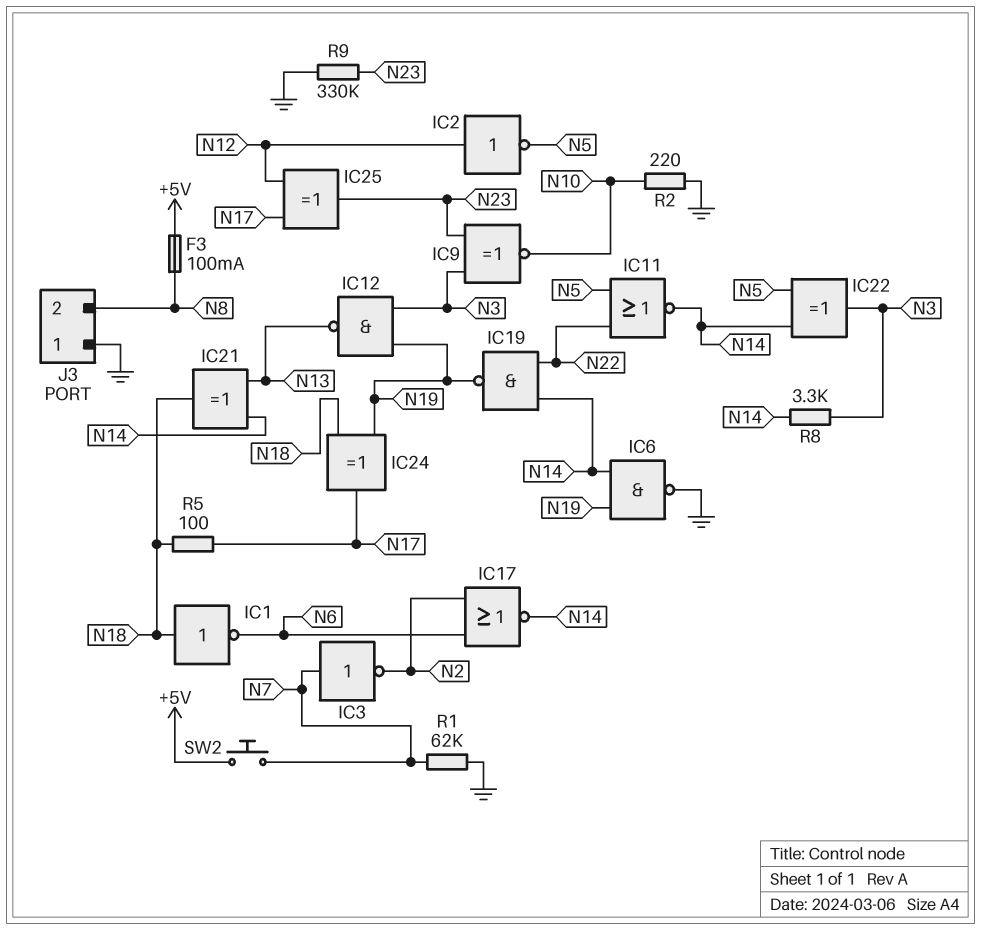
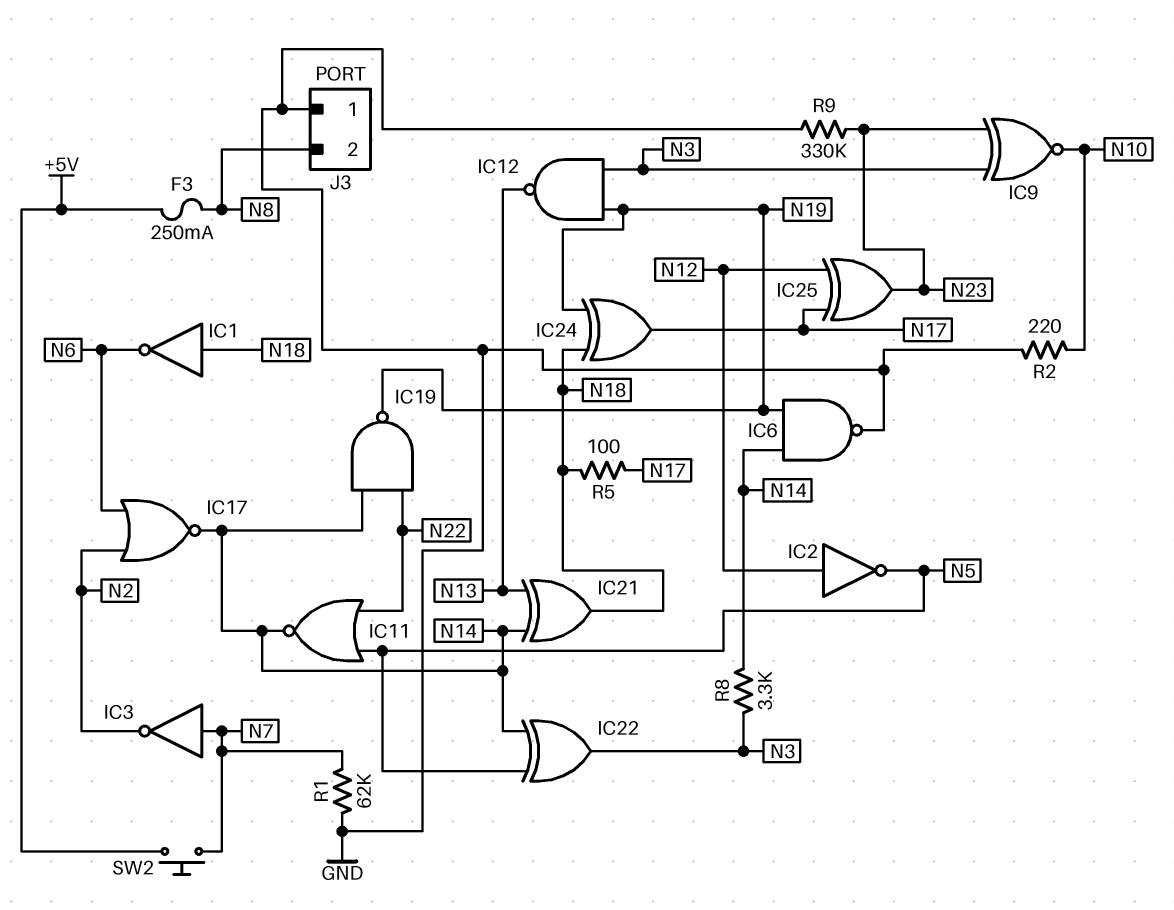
F3: 100mA (+5V, N8) -> 250mA (+5V, N8)

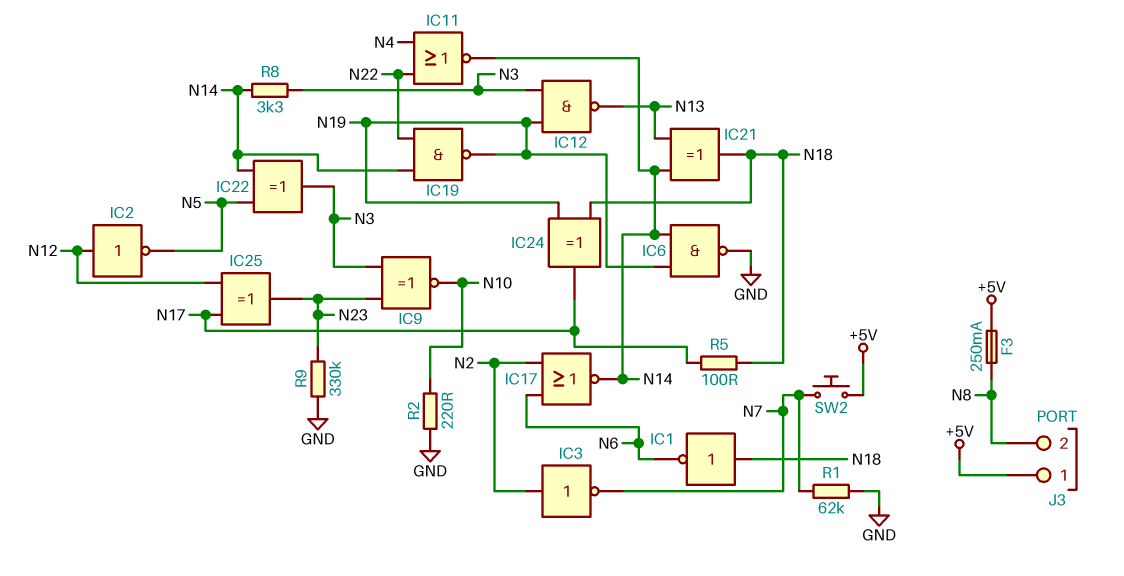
IC3: NOT (in N7, out N2) -> NOT (in N2, out N7)
IC11: NOR (in N5, in N22, out N14) -> NOR (in N4, in N22, out N14)
J3 pin 1: GND -> +5V

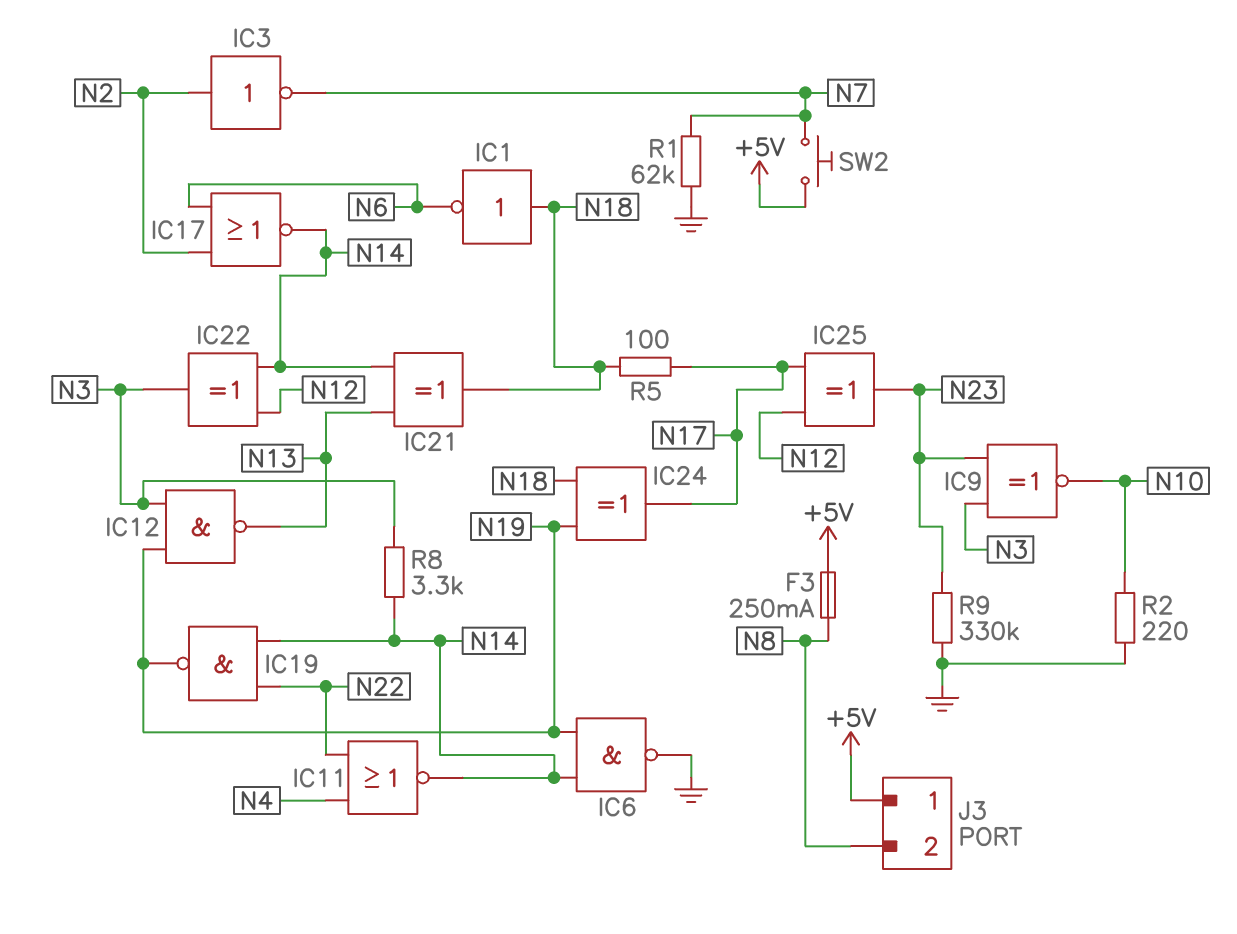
IC2: NOT (in N12, out N5) -> none
IC22: XOR (in N5, in N14, out N3) -> XOR (in N12, in N14, out N3)

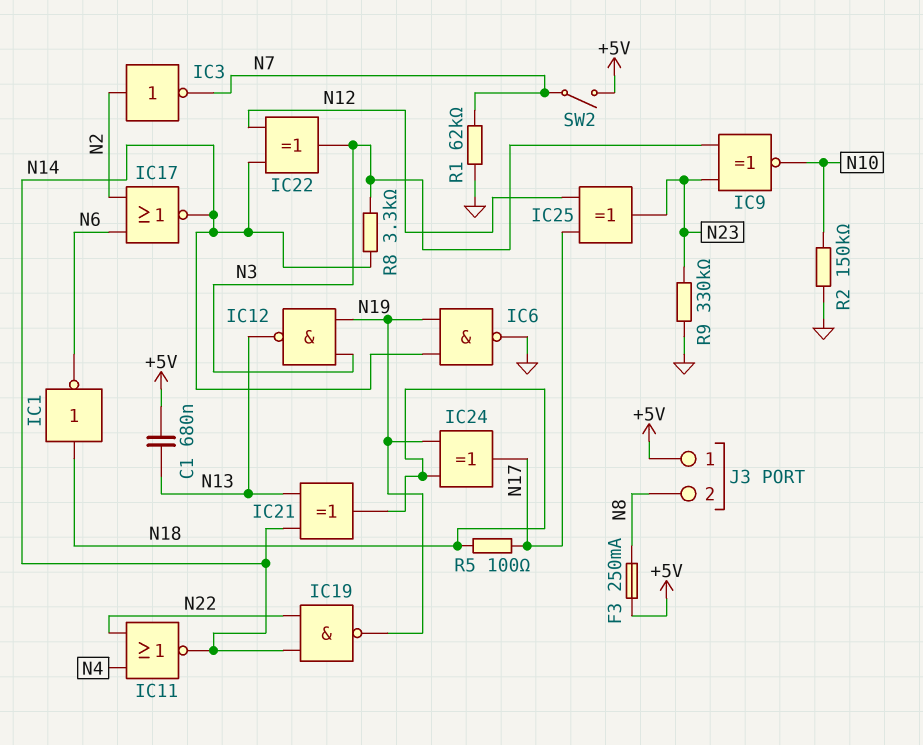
C1: none -> 680nF (+5V, N13)
R2: 220 (GND, N10) -> 150k (GND, N10)
SW2: button (+5V, N7) -> switch (+5V, N7)

